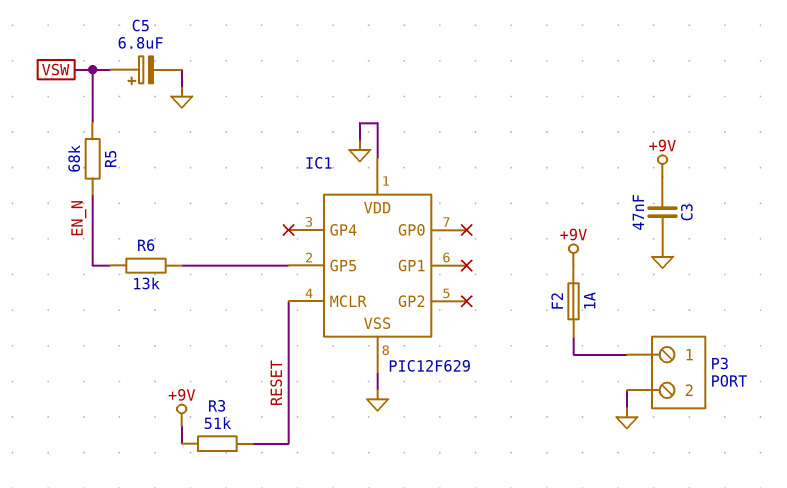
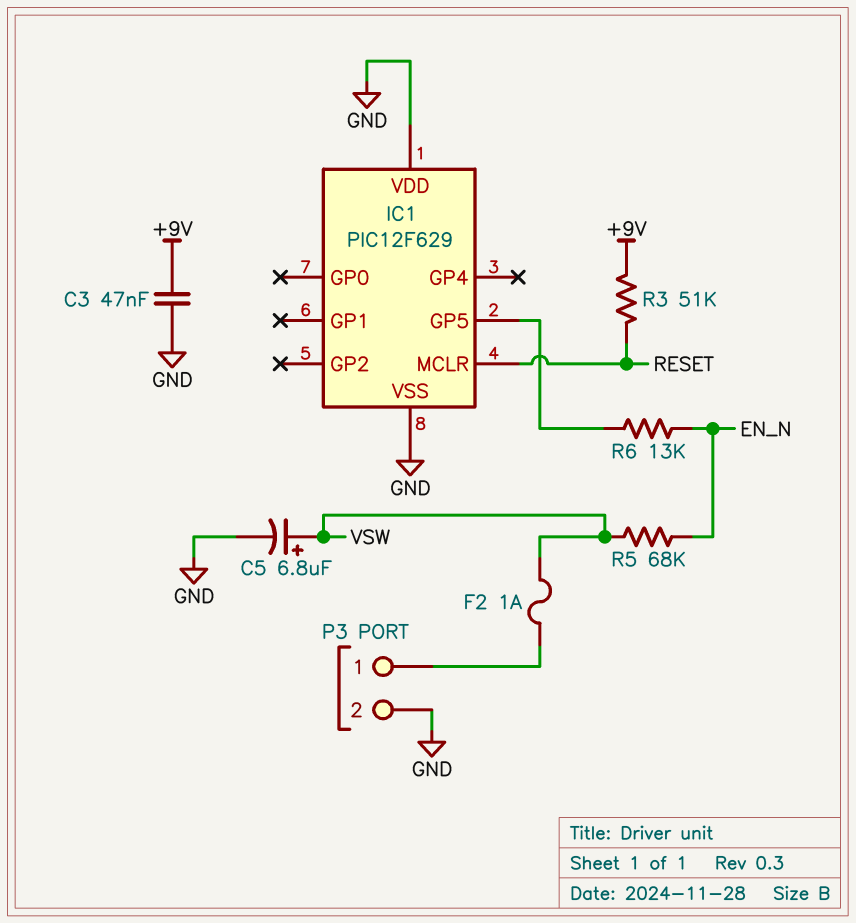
F2: 1A (+9V, P3/1) -> 1A (P3/1, VSW)

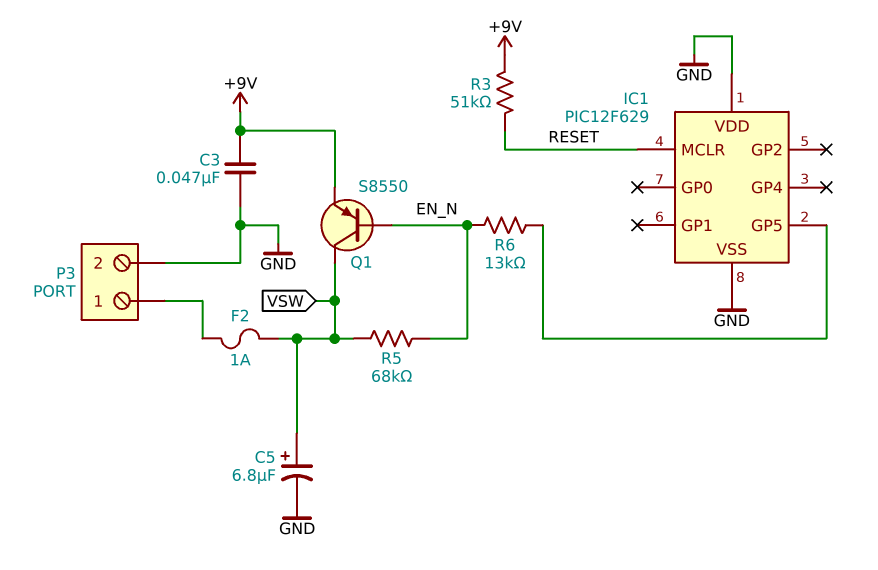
Q1: none -> PNP S8550 (B EN_N, C VSW, E +9V)

